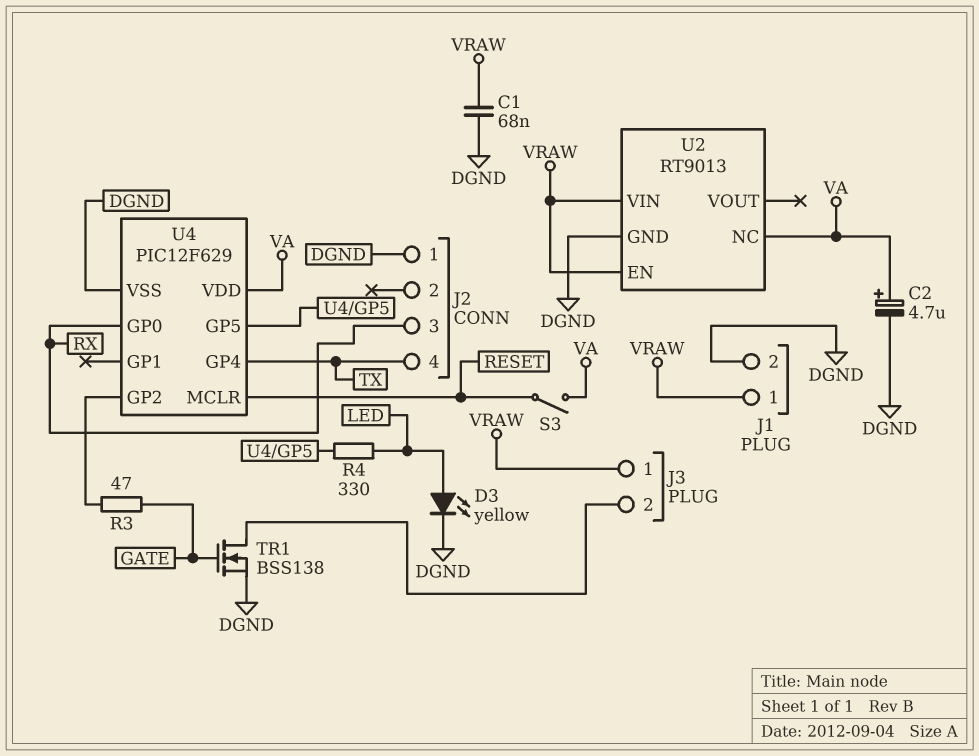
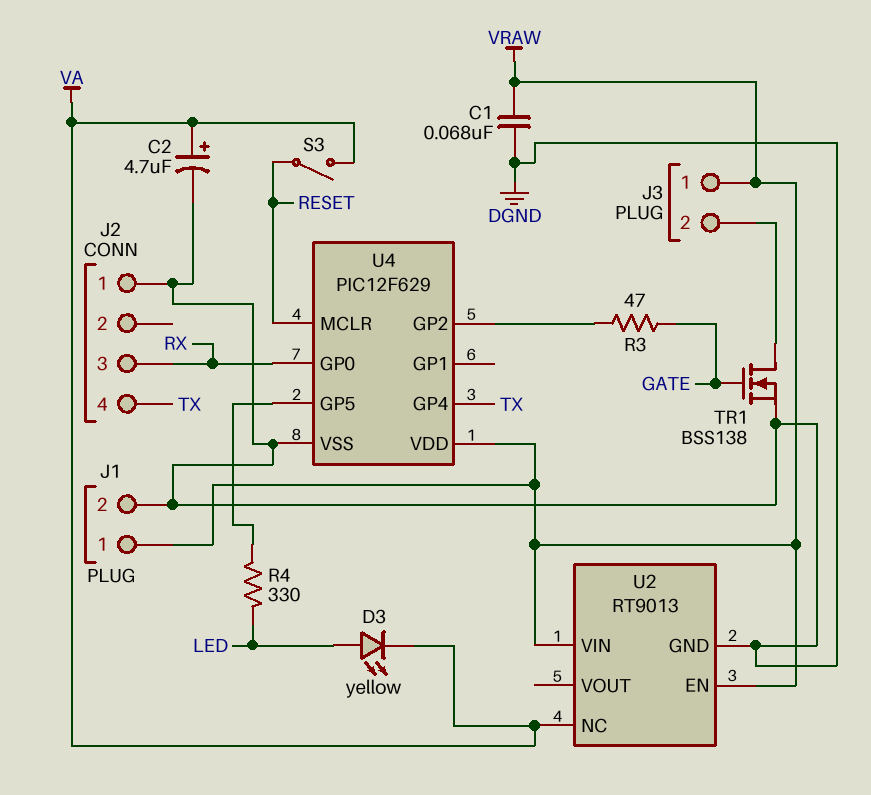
D3: LED yellow (A LED, K DGND) -> LED yellow (A LED, K VA)
U4 pin VDD: VA -> VRAW

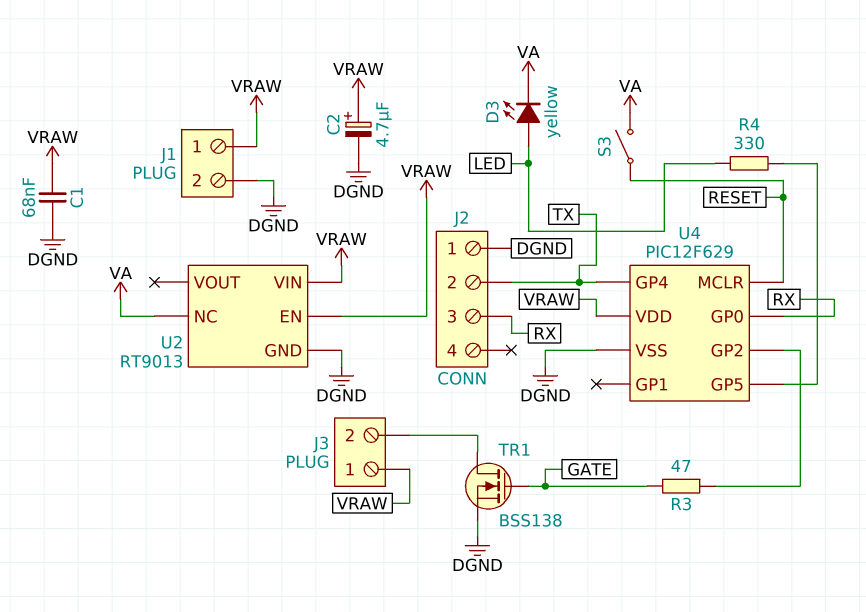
C2: 4.7uF (plus VA, minus DGND) -> 4.7uF (plus VRAW, minus DGND)
J2 pin 2: none -> TX
J2 pin 4: TX -> none

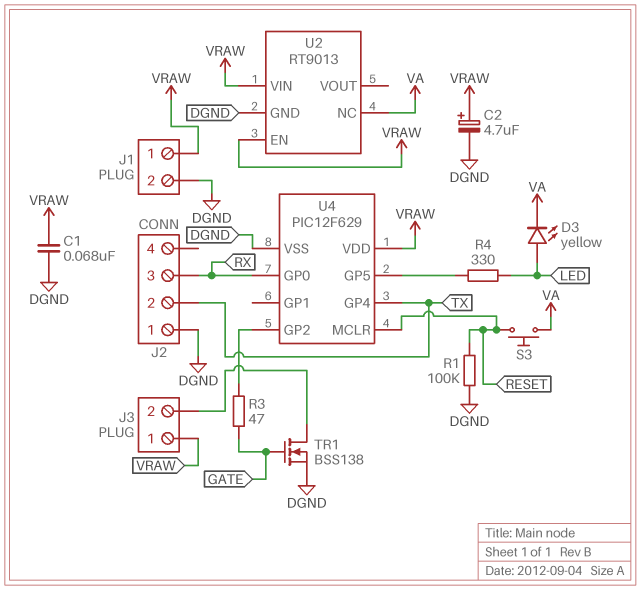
R1: none -> 100k (DGND, RESET)
S3: switch (RESET, VA) -> button (RESET, VA)

